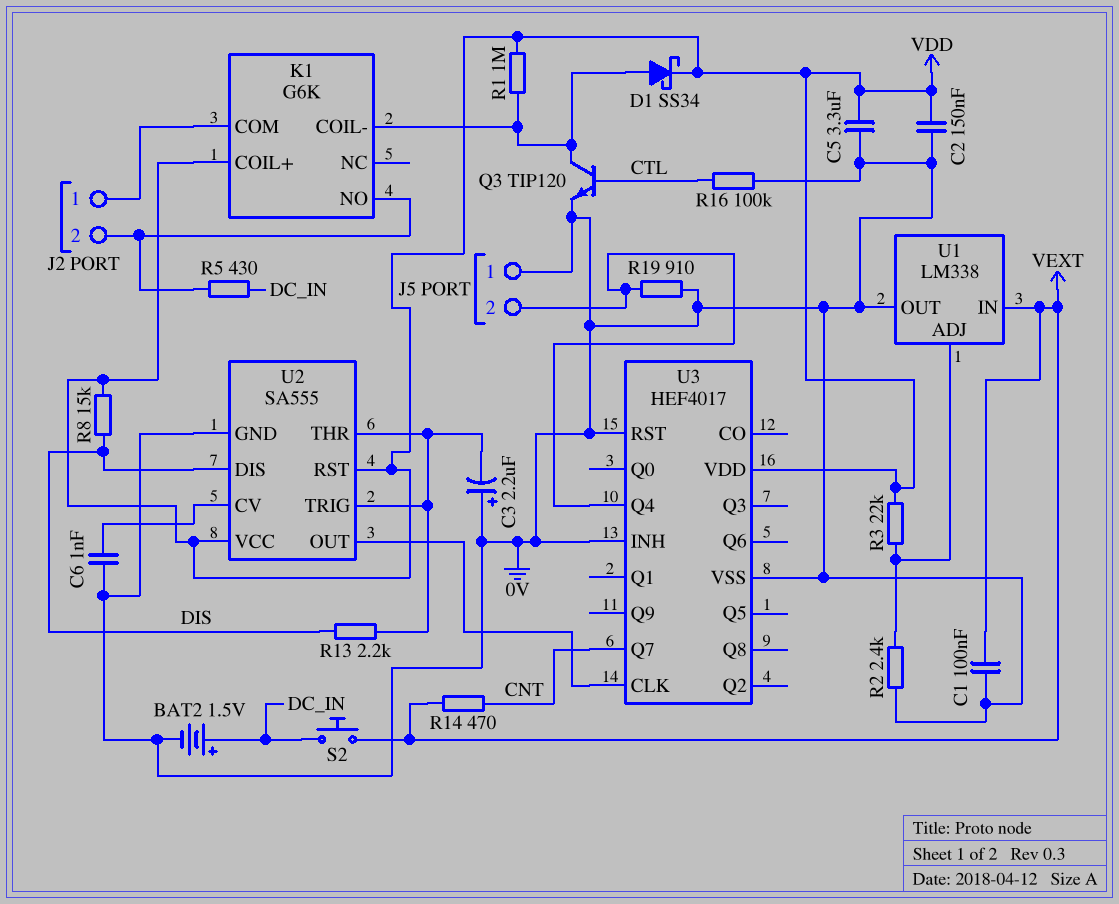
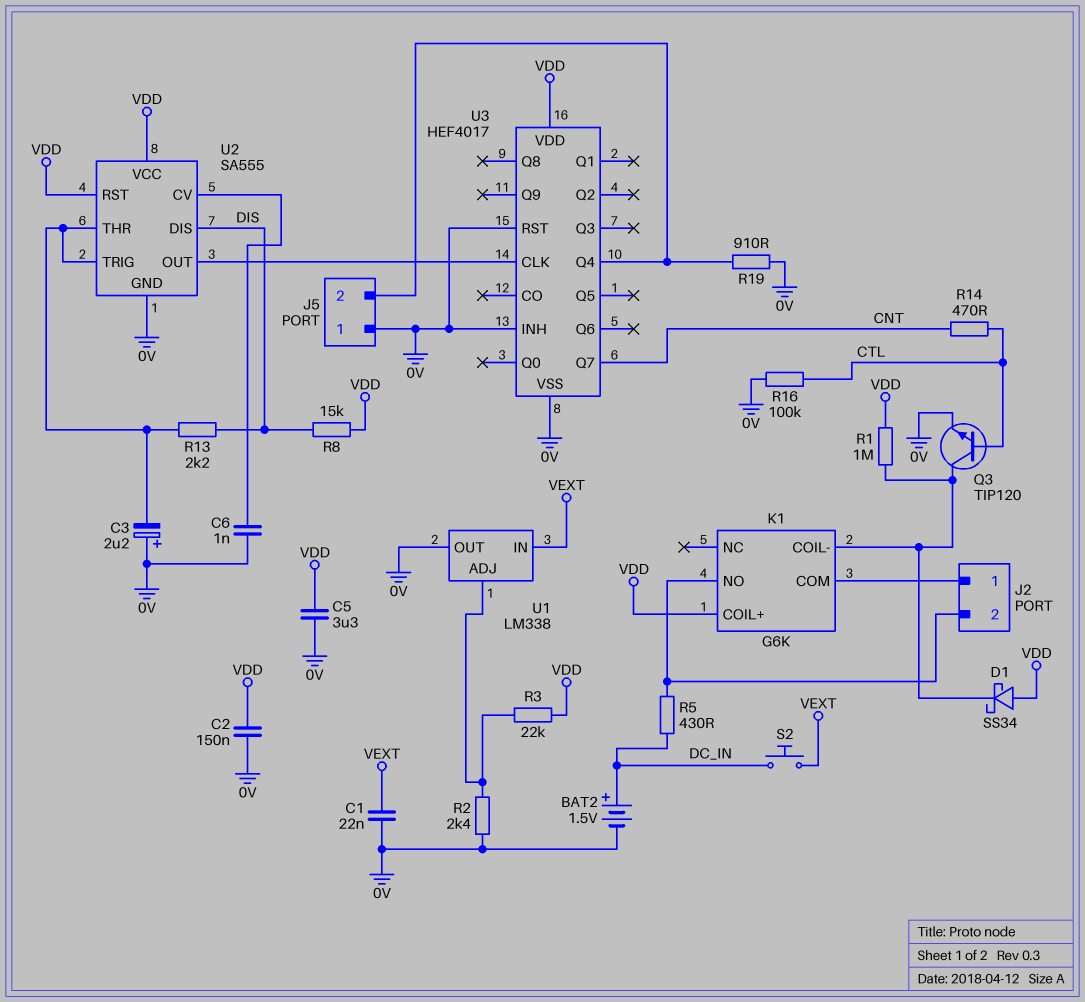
C1: 100nF (0V, VEXT) -> 22nF (0V, VEXT)
D1: schottky SS34 (A K1/COIL-, K VDD) -> schottky SS34 (A VDD, K K1/COIL-)
R14: 470 (CNT, VEXT) -> 470 (CNT, CTL)

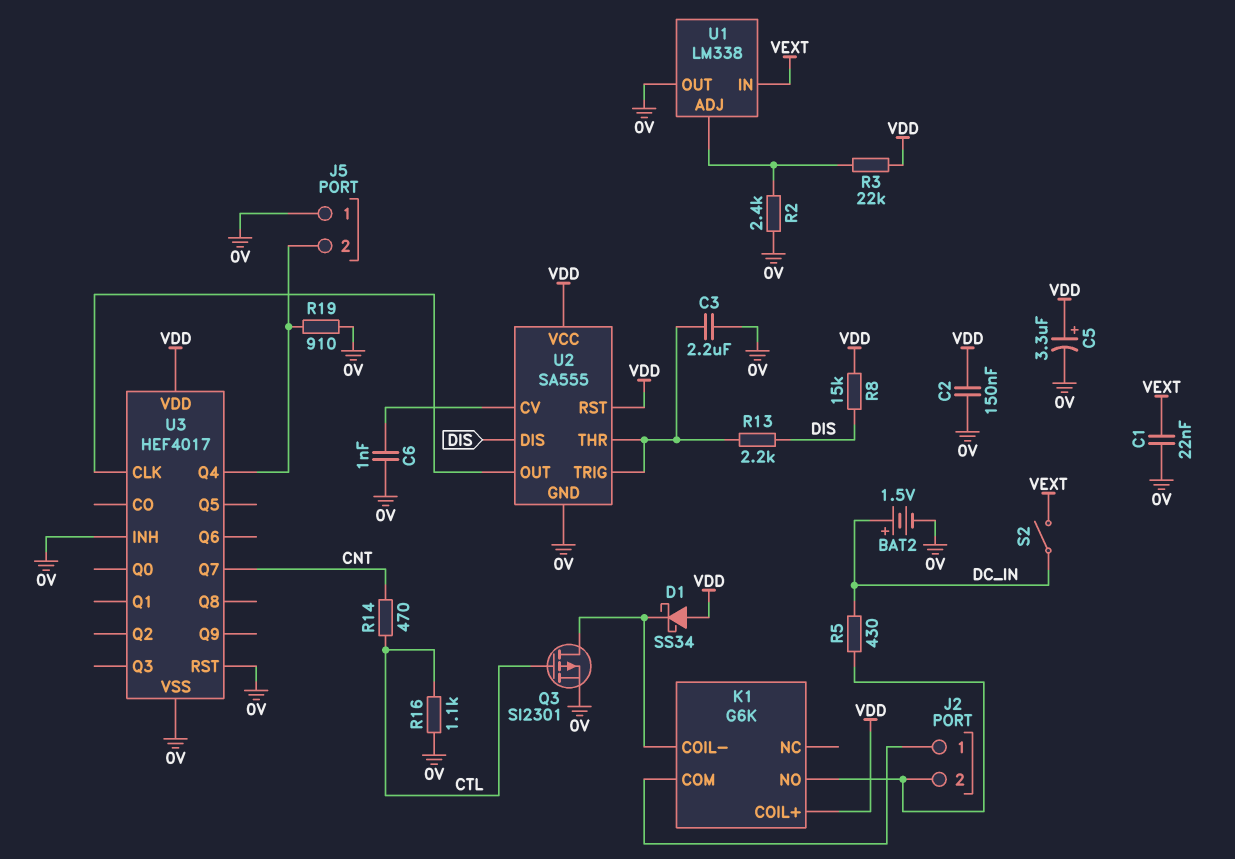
C3: 2.2uF (plus 0V, minus U2/THR) -> 2.2uF (0V, U2/THR)
C5: 3.3uF (0V, VDD) -> 3.3uF (plus VDD, minus 0V)
Q3: NPN TIP120 (B CTL, C K1/COIL-, E 0V) -> PMOS SI2301 (G CTL, D K1/COIL-, S 0V)
R1: 1M (K1/COIL-, VDD) -> none
R16: 100k (0V, CTL) -> 1.1k (0V, CTL)
S2: button (DC_IN, VEXT) -> switch (DC_IN, VEXT)

